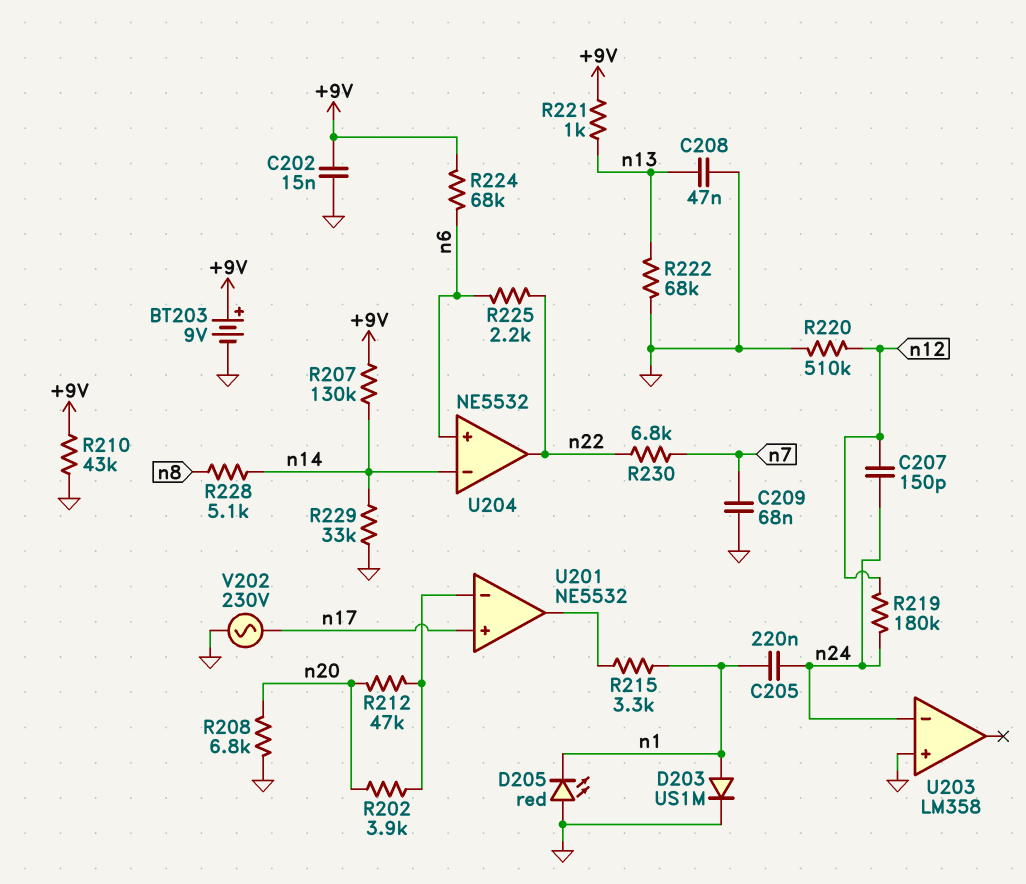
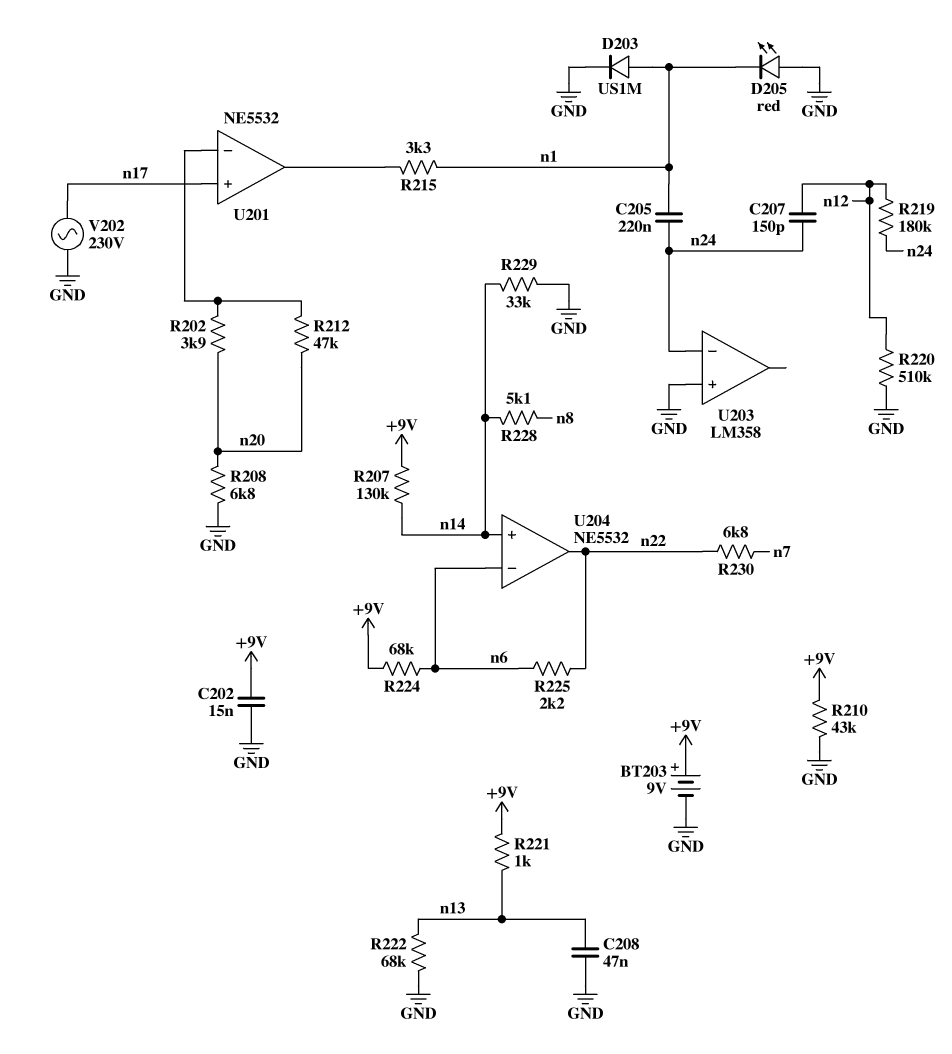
C209: 68nF (GND, n7) -> none
U204 pin in+: n6 -> n14
U204 pin in-: n14 -> n6

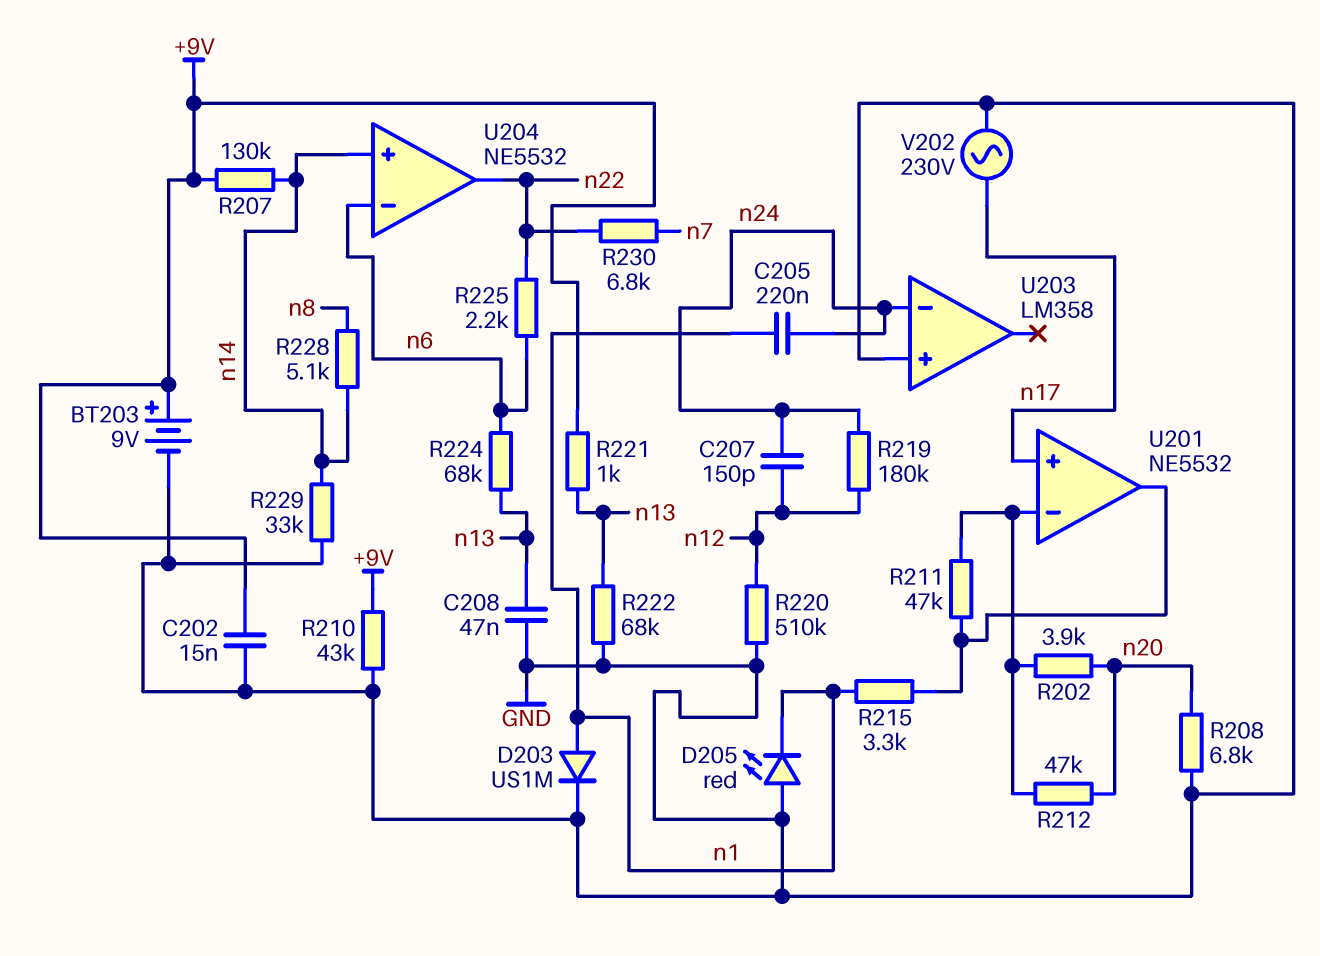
R211: none -> 47k (U201/in-, U201/out)
R224: 68k (+9V, n6) -> 68k (n6, n13)

